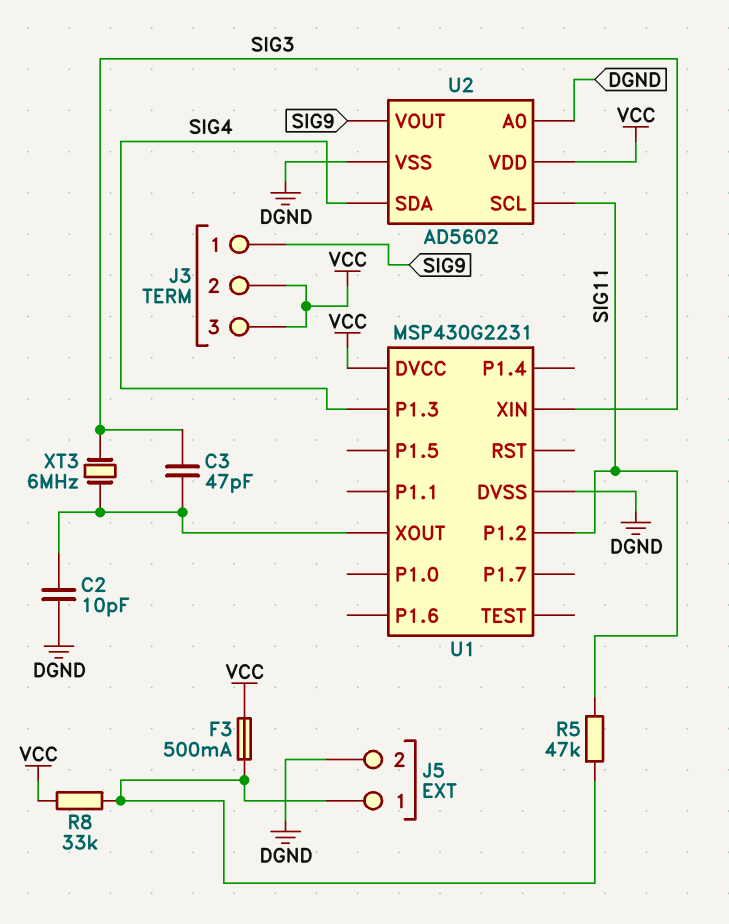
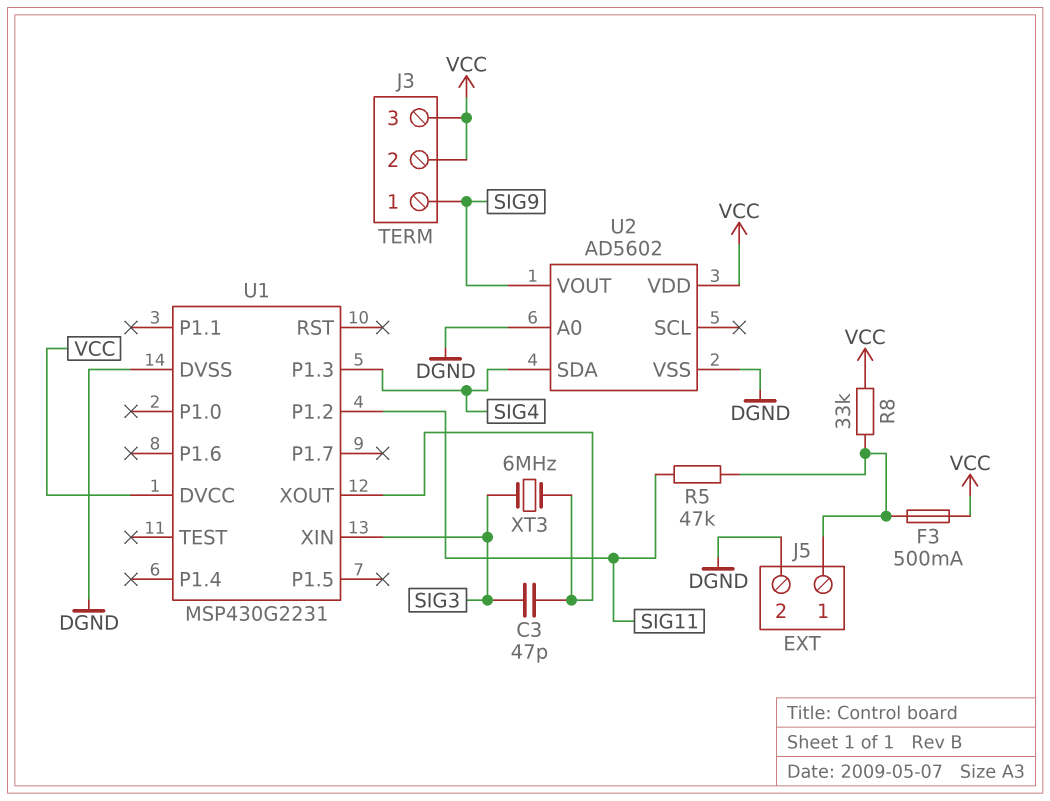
C2: 10pF (DGND, U1/XOUT) -> none
U2 pin SCL: SIG11 -> none

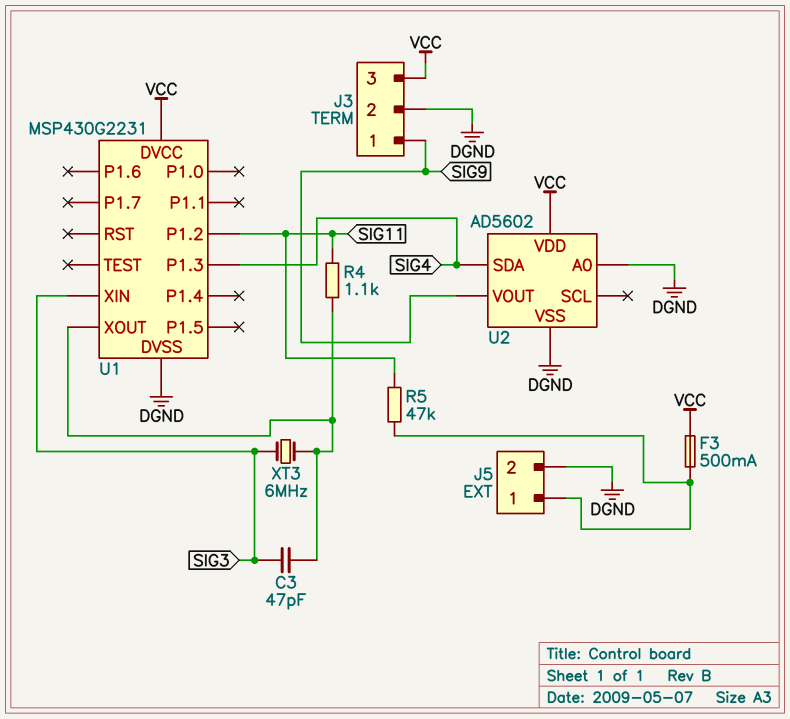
J3 pin 2: VCC -> DGND
R4: none -> 1.1k (SIG11, U1/XOUT)
R8: 33k (J5/1, VCC) -> none

